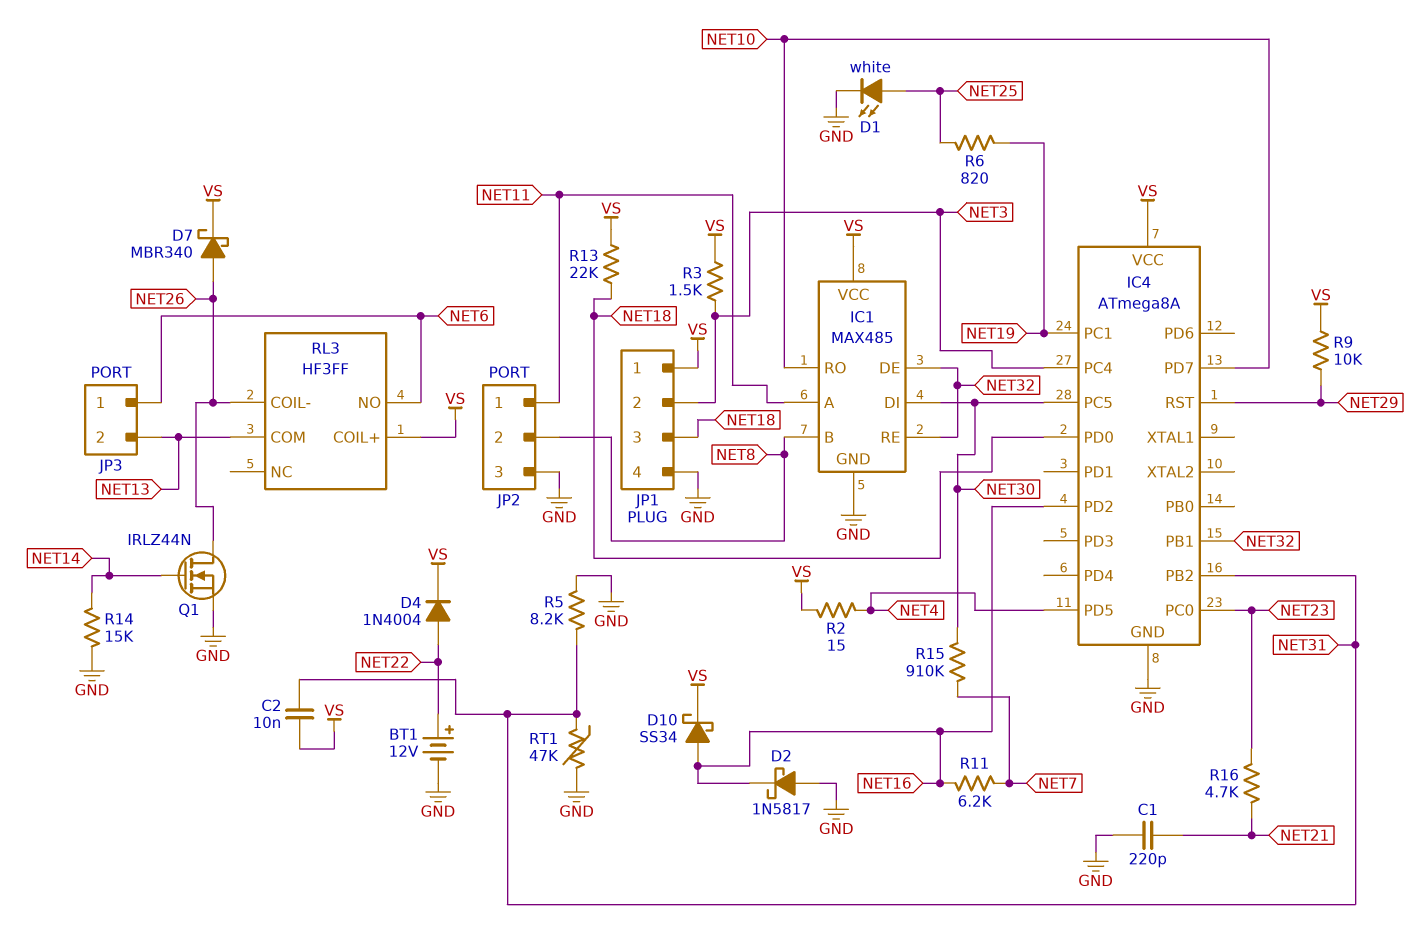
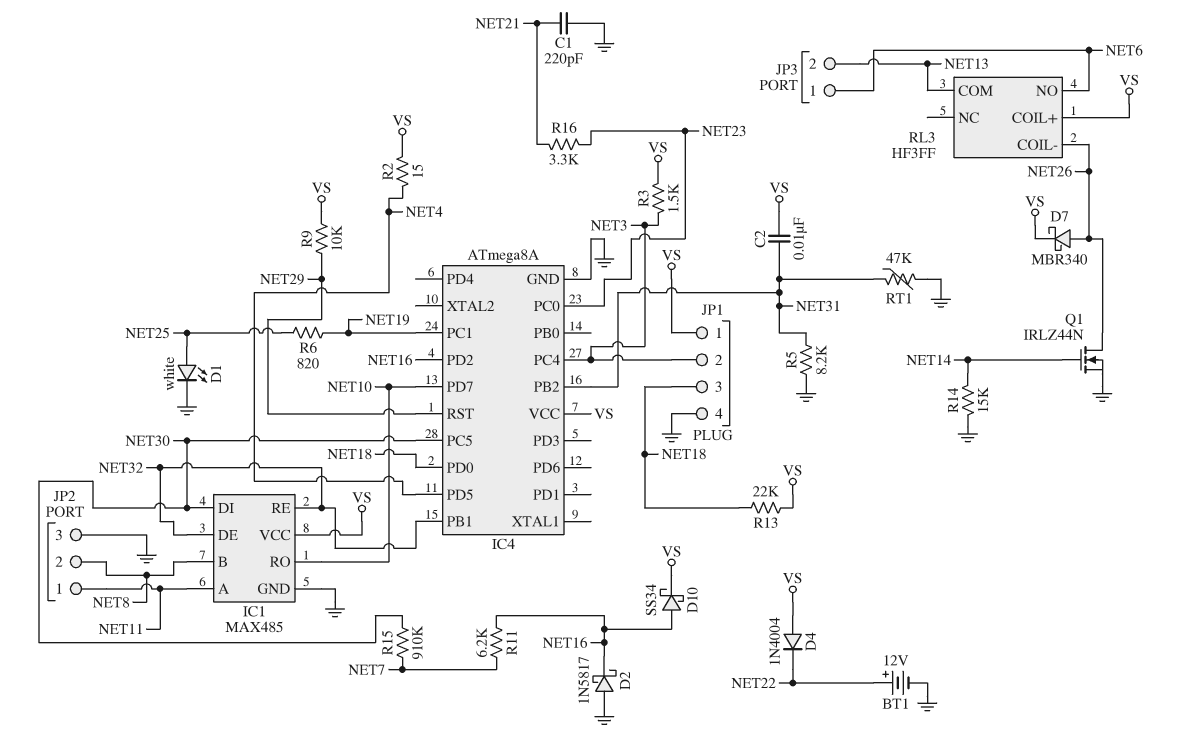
D4: diode 1N4004 (A NET22, K VS) -> diode 1N4004 (A VS, K NET22)
R16: 4.7k (NET21, NET23) -> 3.3k (NET21, NET23)

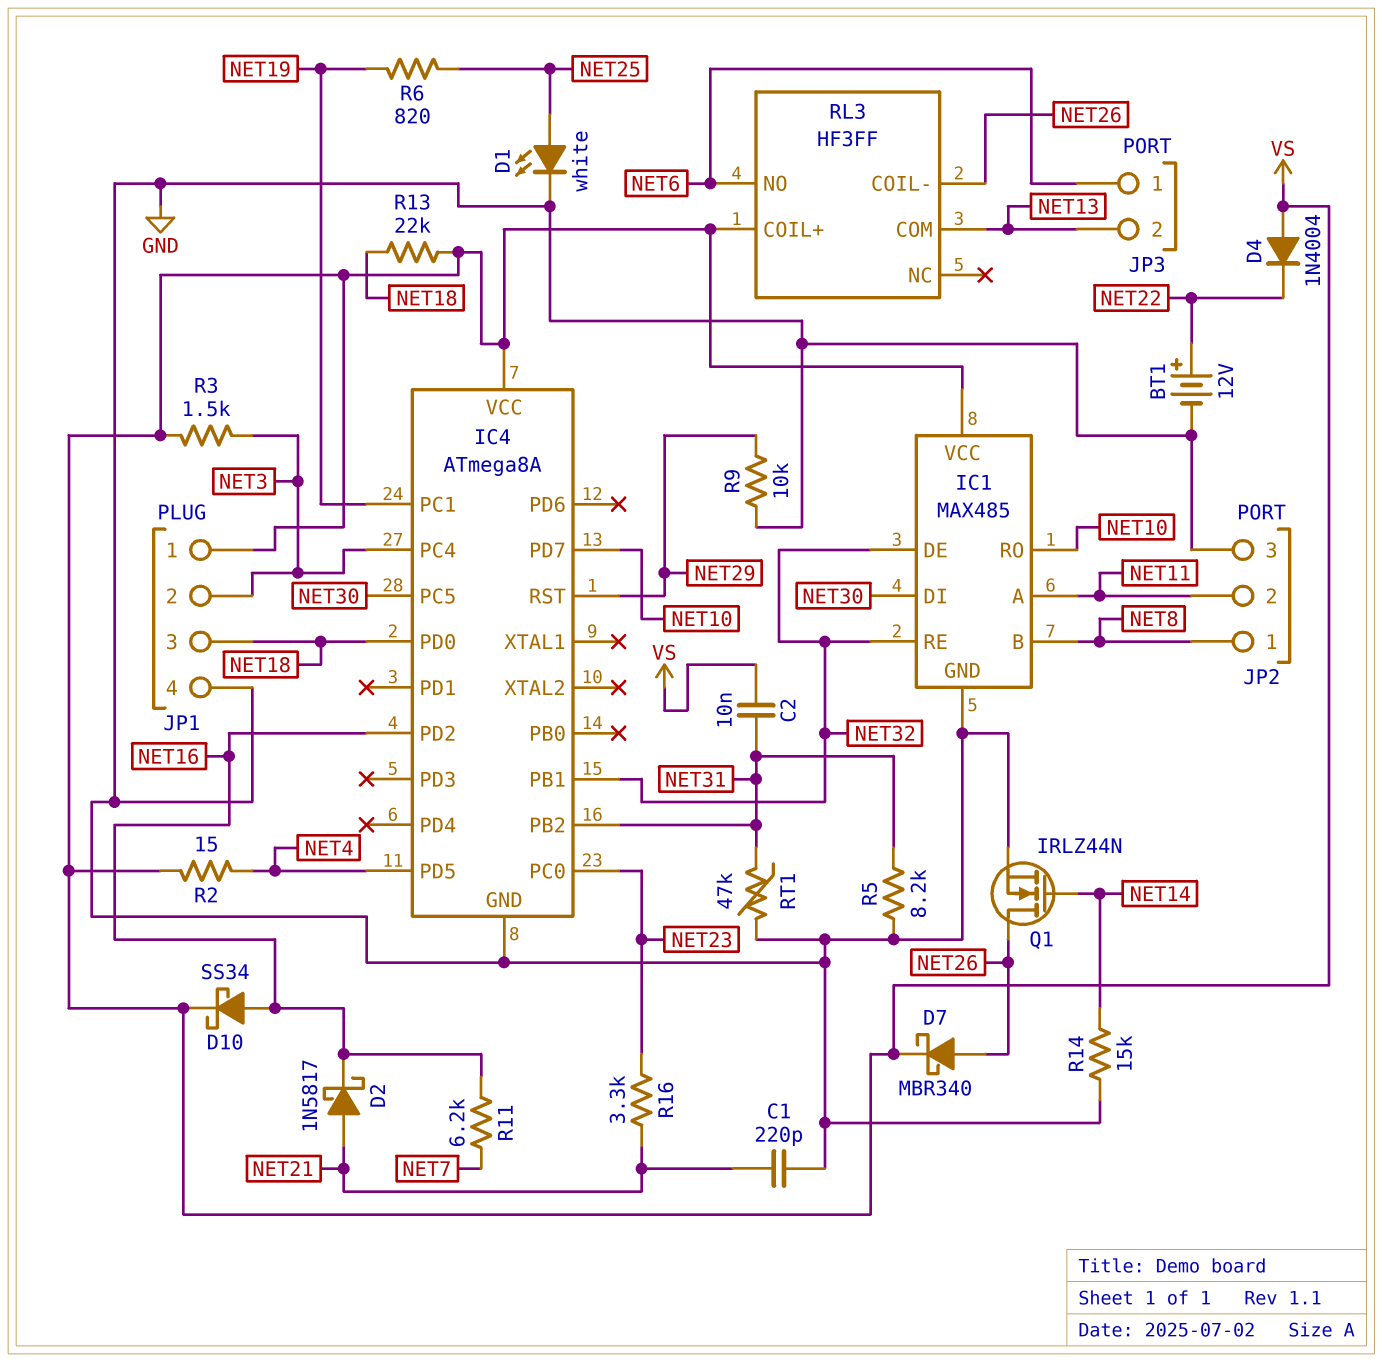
D2: schottky 1N5817 (A GND, K NET16) -> schottky 1N5817 (A NET21, K NET16)
JP2 pin 1: NET11 -> NET8
JP2 pin 2: NET8 -> NET11
R9: 10k (NET29, VS) -> 10k (GND, NET29)
R15: 910k (NET7, NET30) -> none

